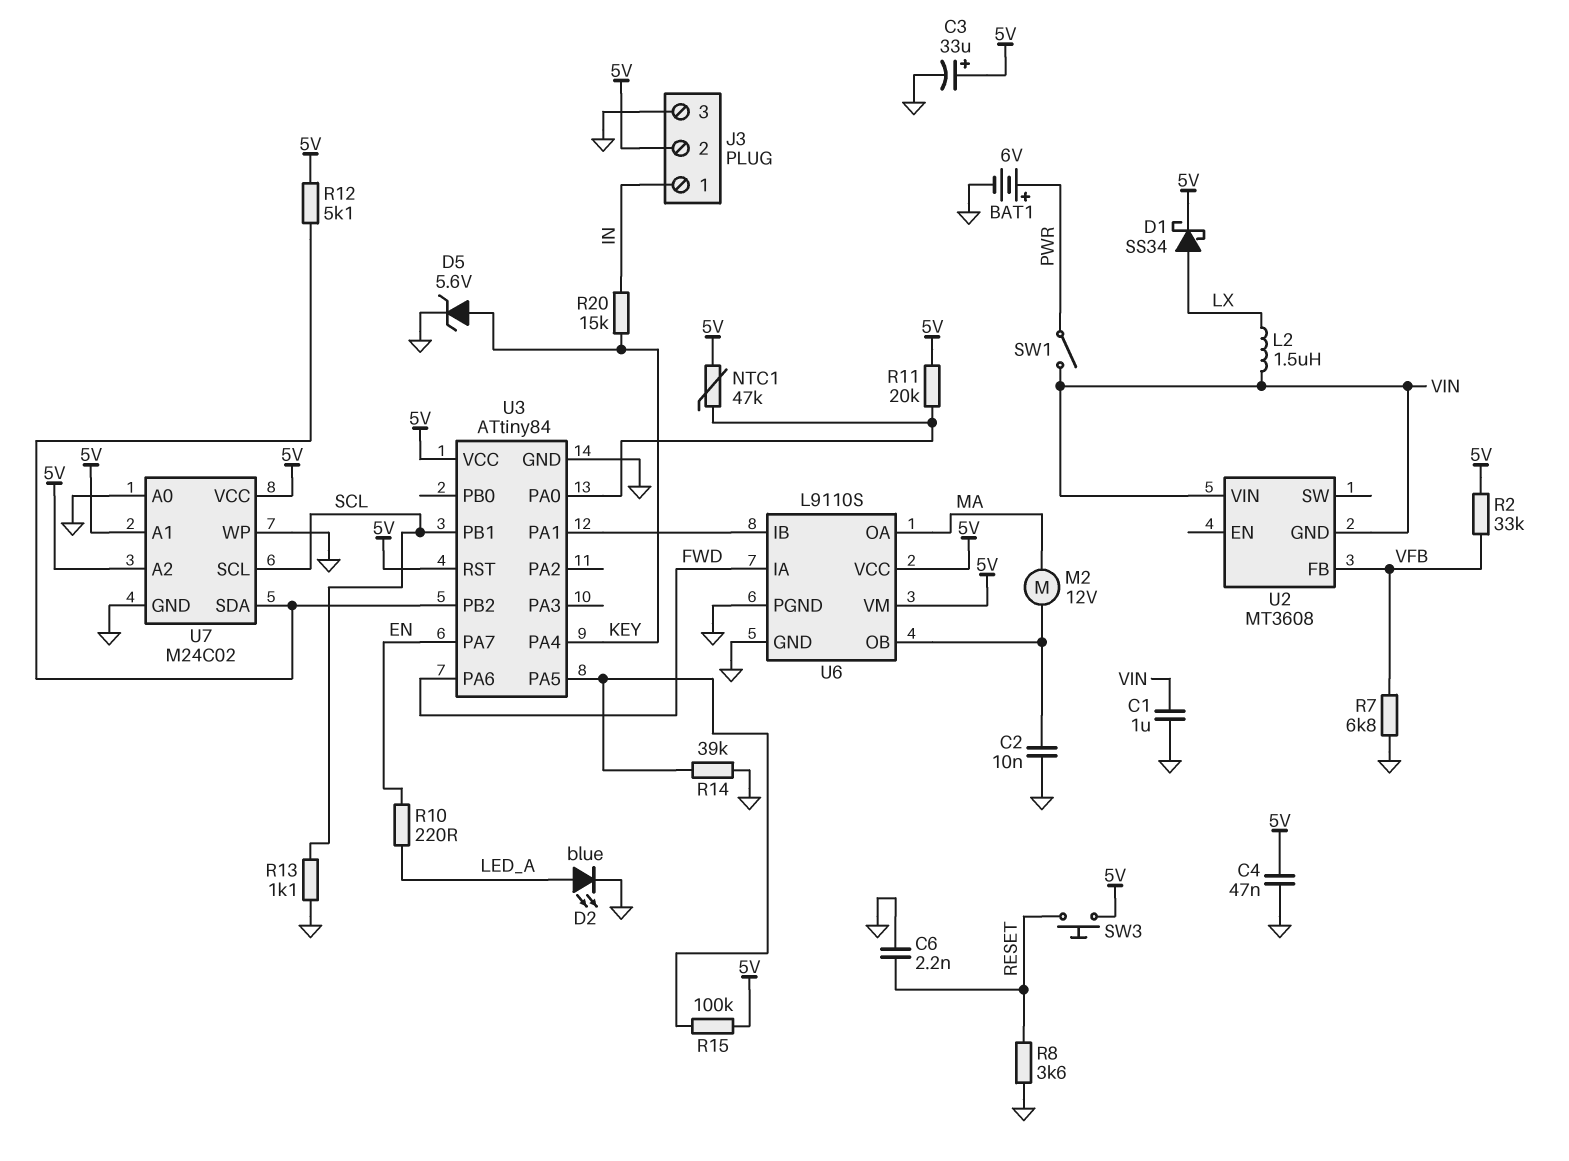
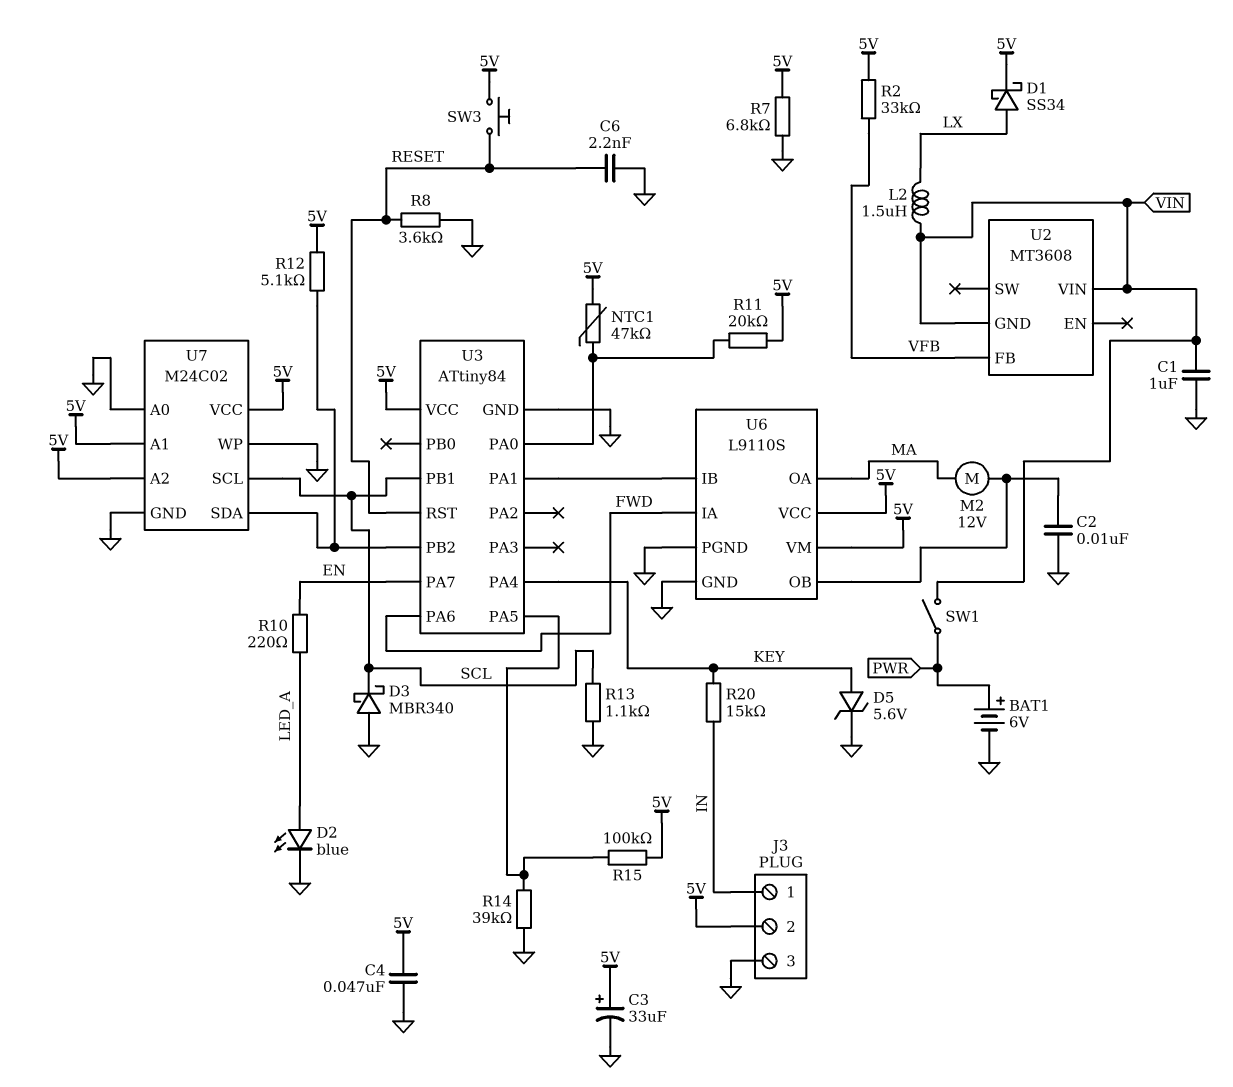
D3: none -> schottky MBR340 (A GND, K SCL)
R7: 6.8k (GND, VFB) -> 6.8k (5V, GND)
U3 pin RST: 5V -> RESET

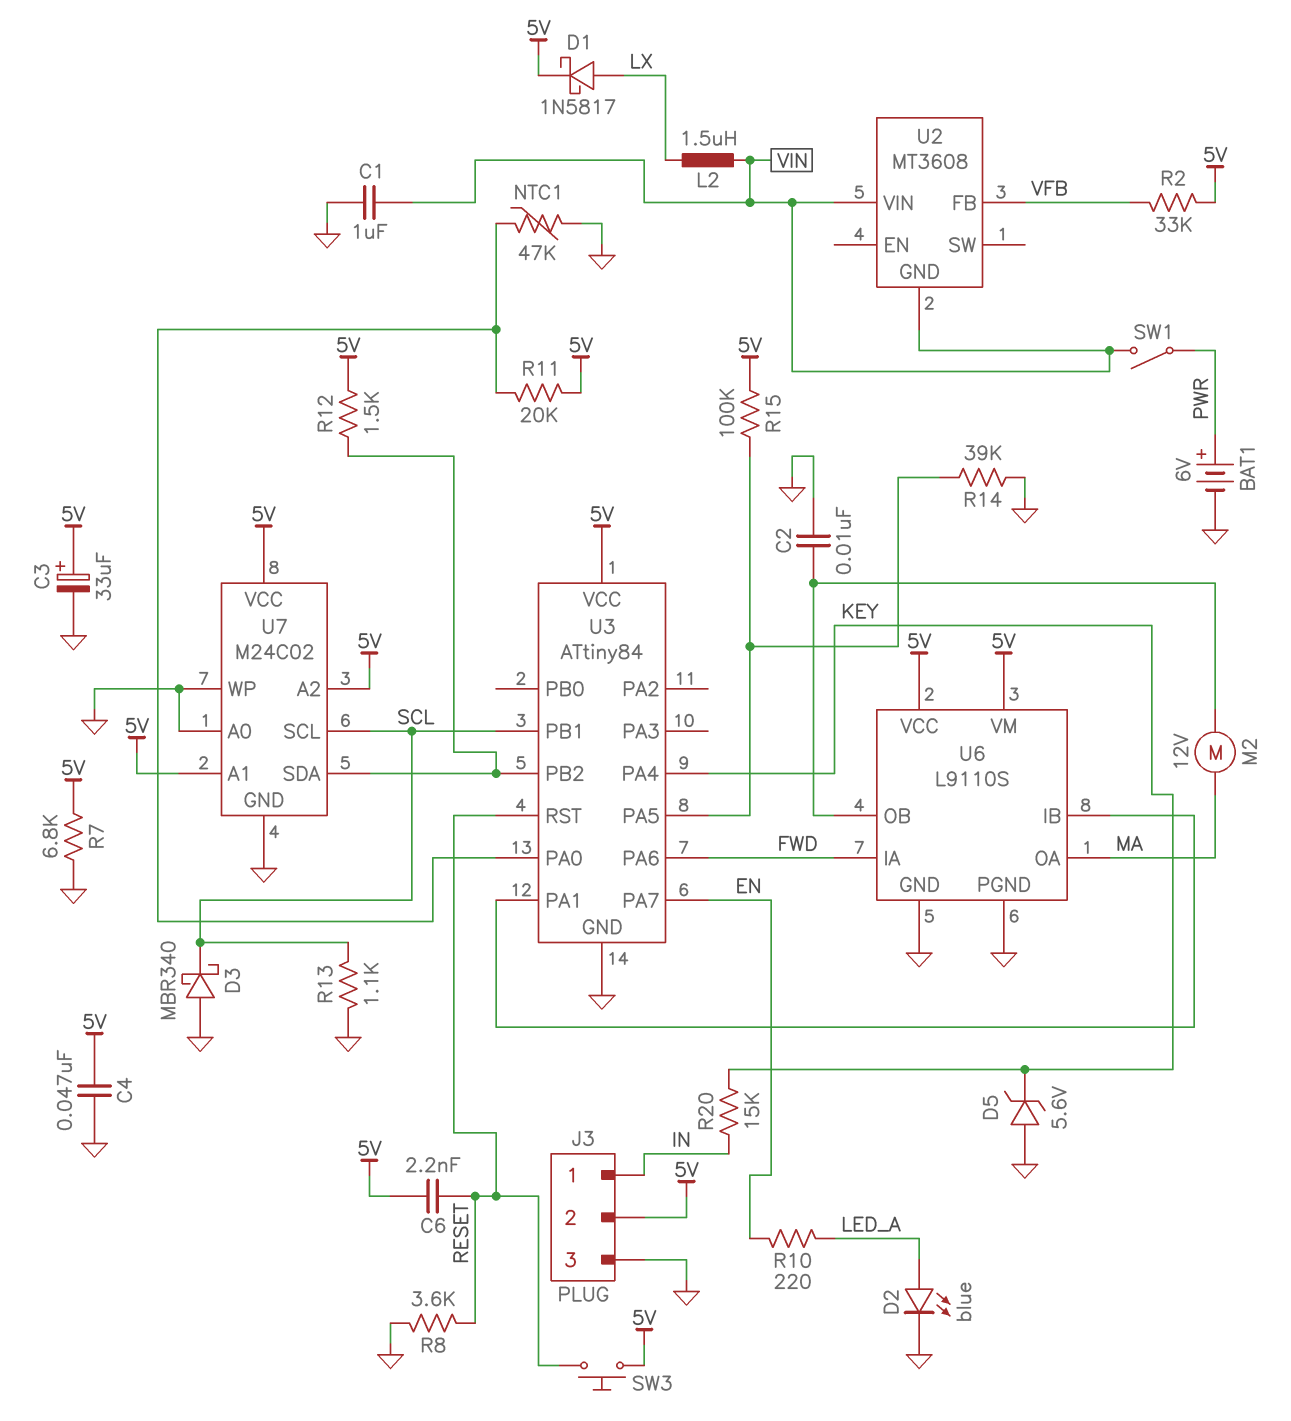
C6: 2.2nF (GND, RESET) -> 2.2nF (5V, RESET)
D1: schottky SS34 (A LX, K 5V) -> schottky 1N5817 (A LX, K 5V)
D5: zener 5.6V (A KEY, K GND) -> zener 5.6V (A GND, K KEY)
NTC1: 47k (5V, U3/PA0) -> 47k (GND, U3/PA0)
R12: 5.1k (5V, U3/PB2) -> 1.5k (5V, U3/PB2)

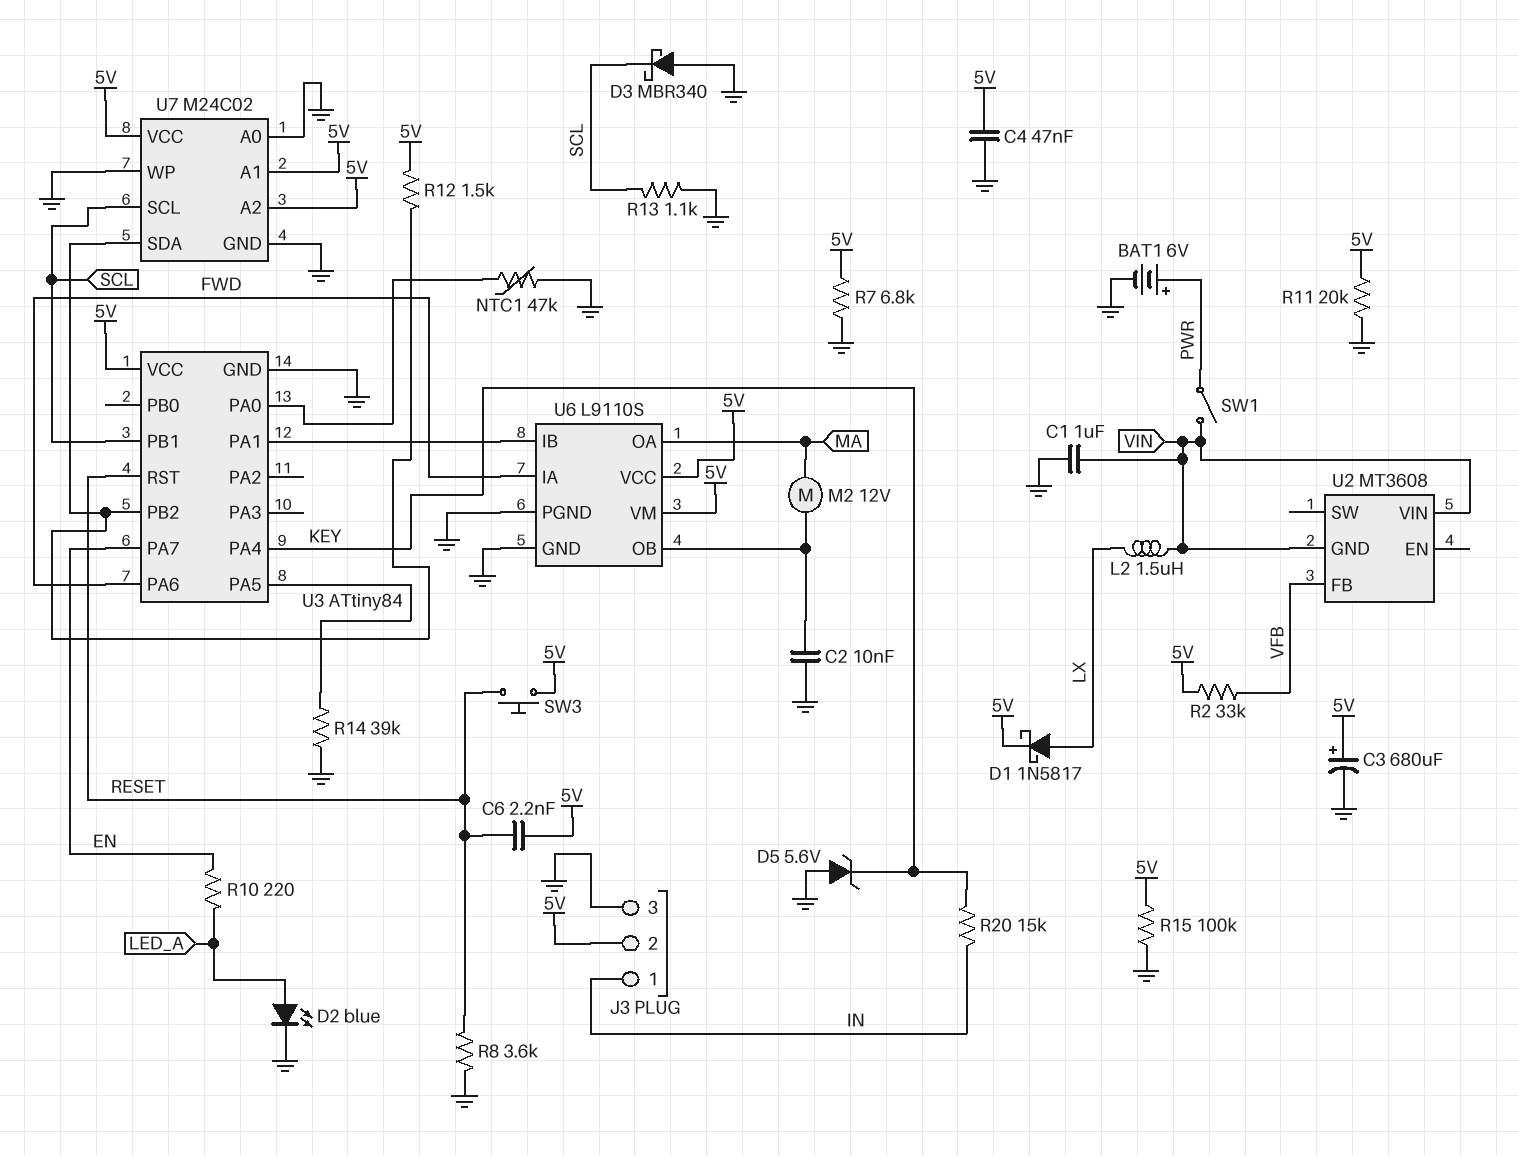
C3: 33uF (plus 5V, minus GND) -> 680uF (plus 5V, minus GND)
R11: 20k (5V, U3/PA0) -> 20k (5V, GND)
R15: 100k (5V, U3/PA5) -> 100k (5V, GND)

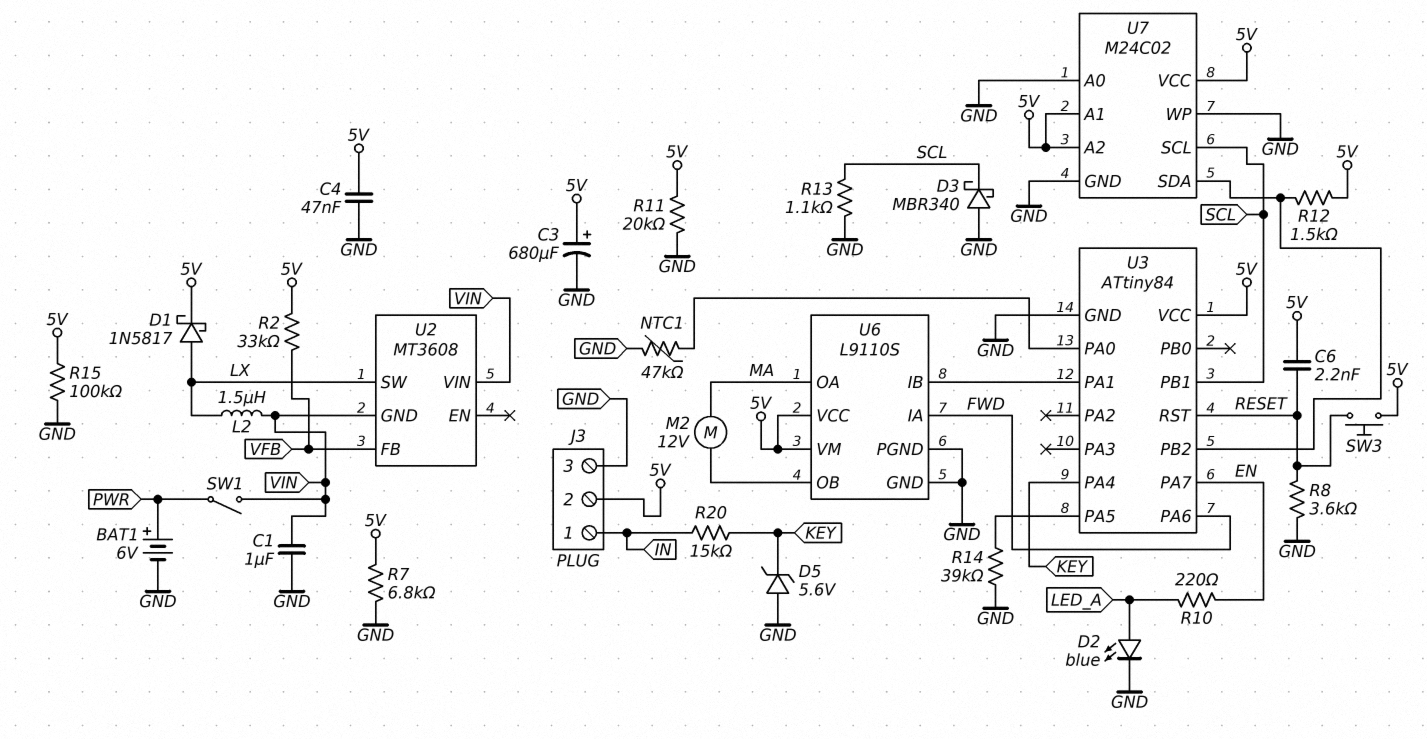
C2: 10nF (GND, U6/OB) -> none
U2 pin SW: none -> LX

